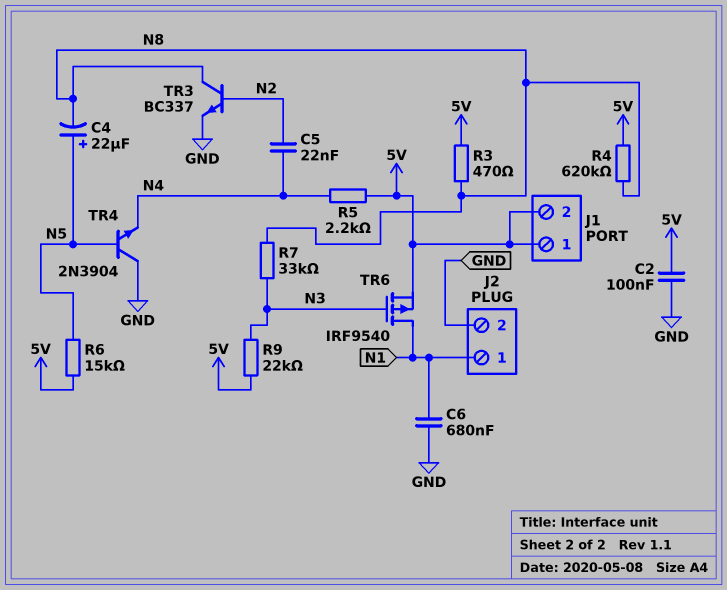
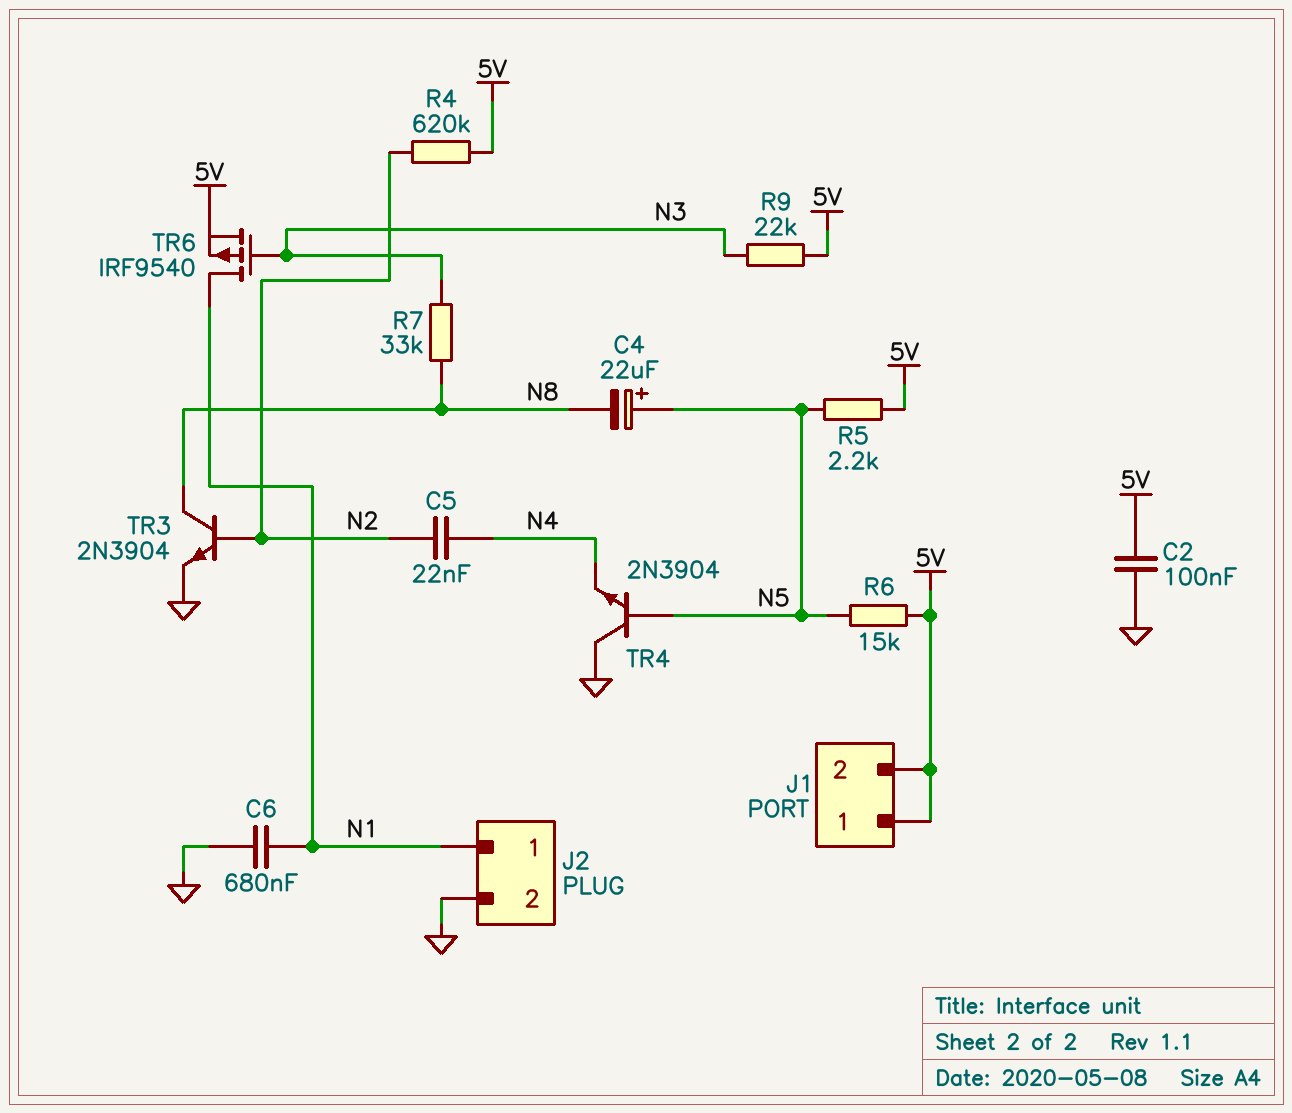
R3: 470 (5V, N8) -> none
R4: 620k (5V, N8) -> 620k (5V, N2)
R5: 2.2k (5V, N4) -> 2.2k (5V, N5)
TR3: NPN BC337 (B N2, C N8, E GND) -> NPN 2N3904 (B N2, C N8, E GND)

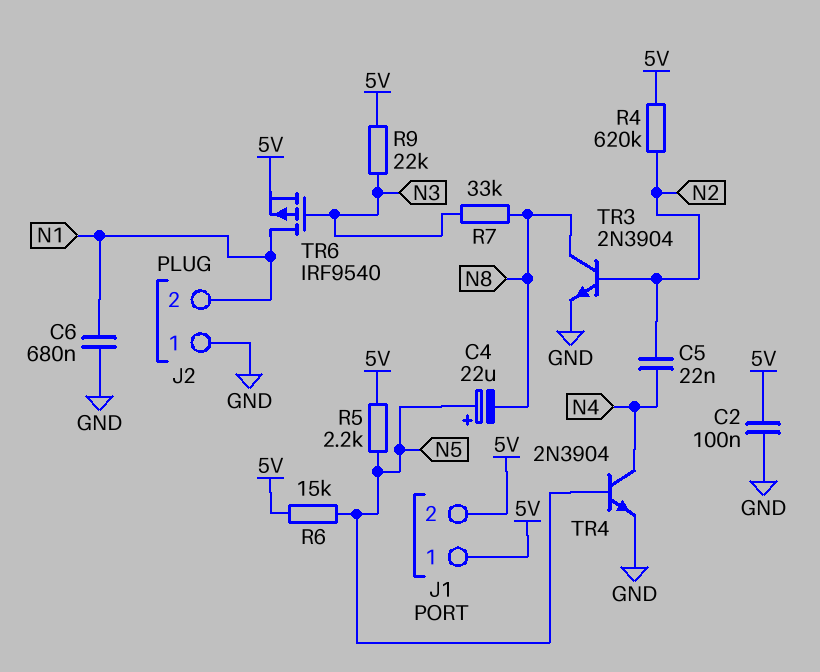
J2 pin 1: N1 -> GND
J2 pin 2: GND -> N1
TR4: NPN 2N3904 (B N5, C GND, E N4) -> NPN 2N3904 (B N5, C N4, E GND)

